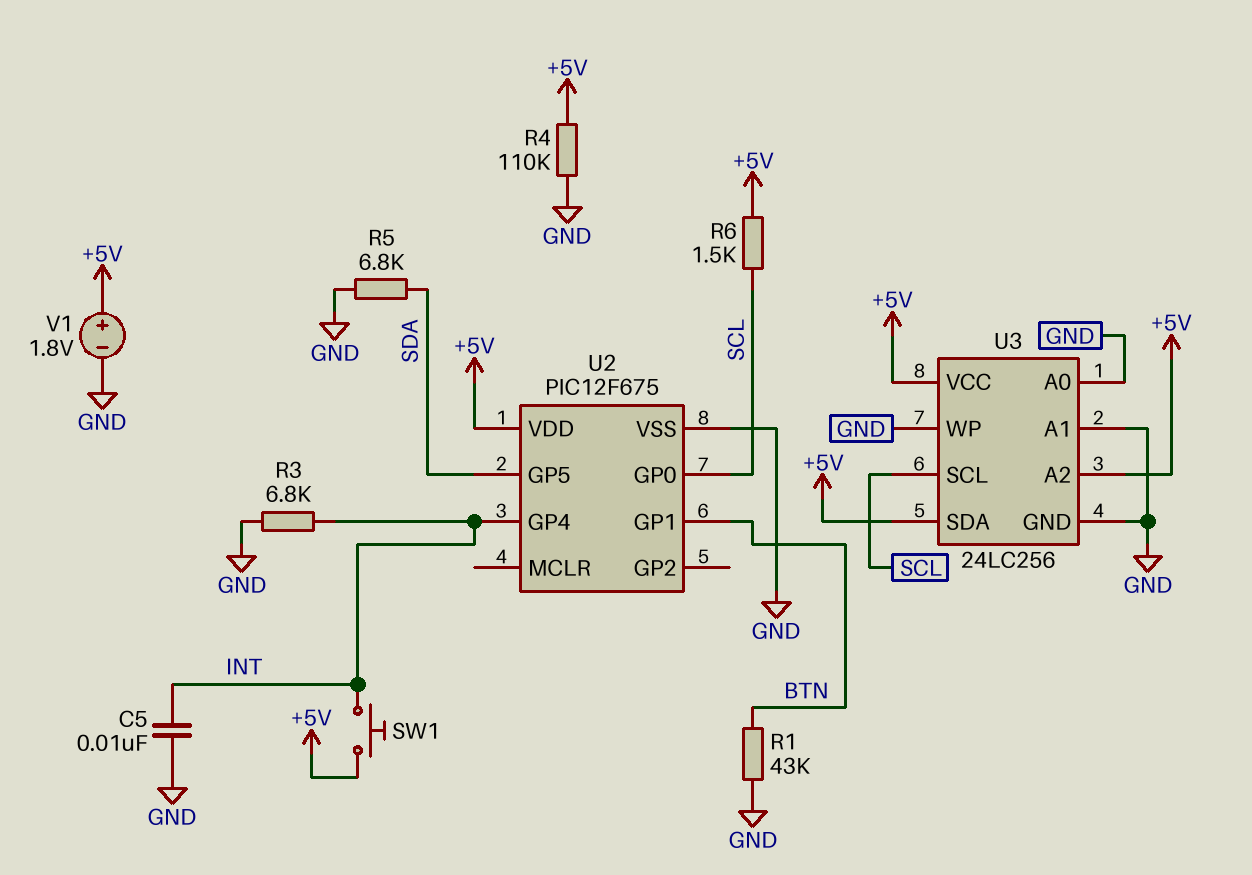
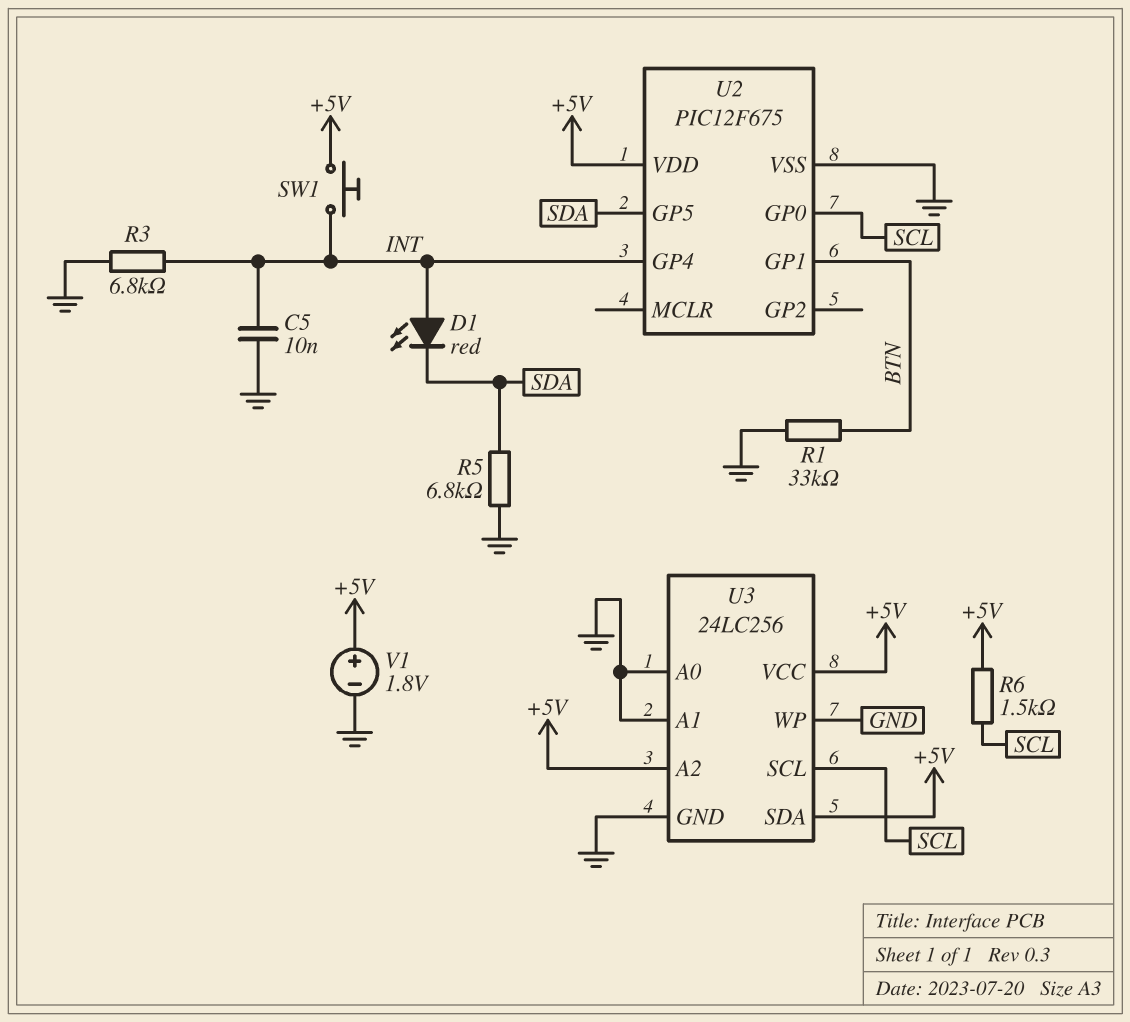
D1: none -> LED red (A INT, K SDA)
R1: 43k (BTN, GND) -> 33k (BTN, GND)
R4: 110k (+5V, GND) -> none

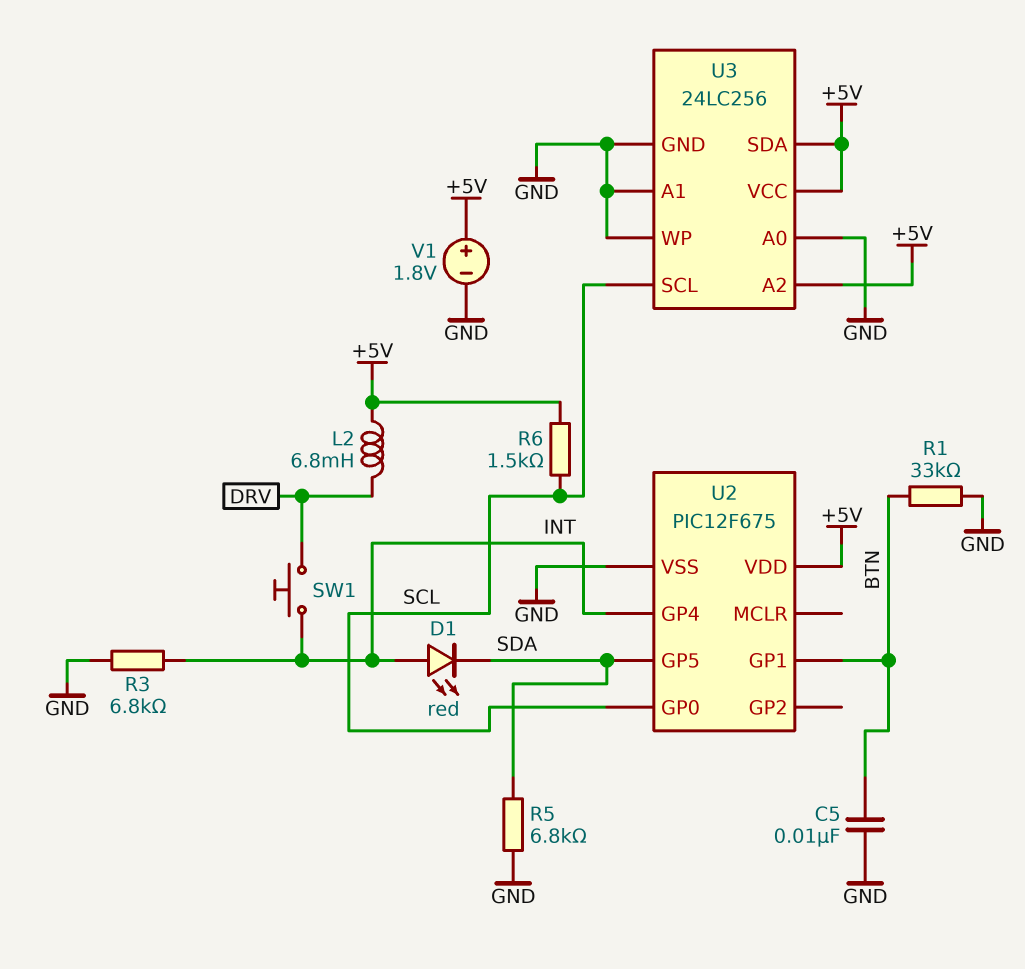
C5: 10nF (GND, INT) -> 10nF (BTN, GND)
L2: none -> 6.8mH (+5V, DRV)
SW1: button (+5V, INT) -> button (DRV, INT)

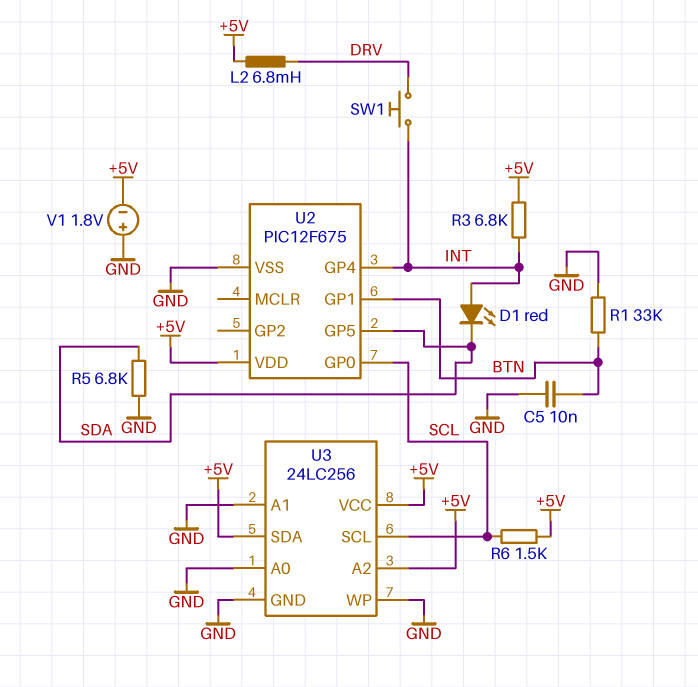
R3: 6.8k (GND, INT) -> 6.8k (+5V, INT)
V1: 1.8V (plus +5V, minus GND) -> 1.8V (plus GND, minus +5V)

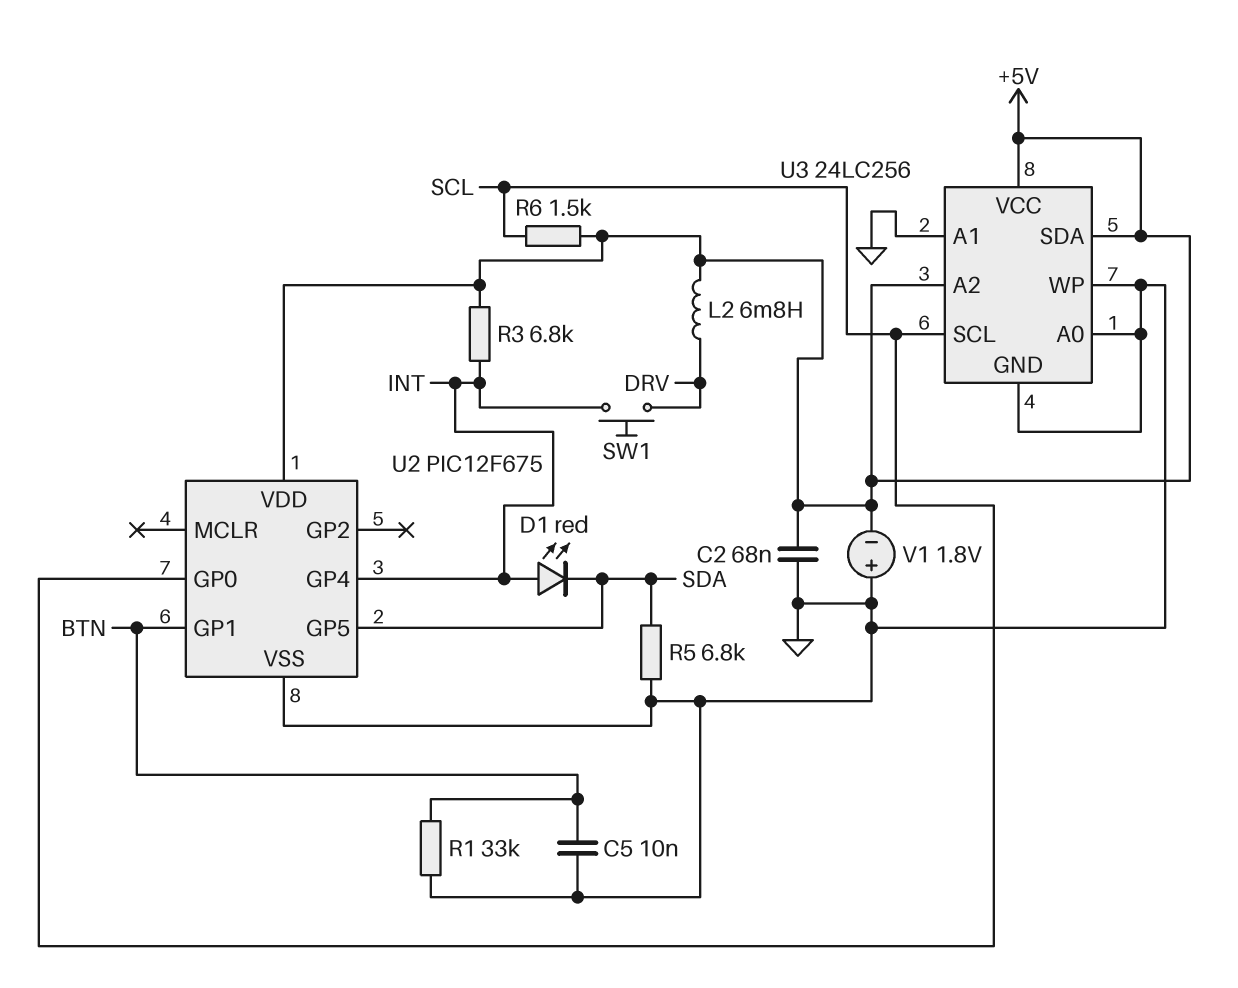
C2: none -> 68nF (+5V, GND)

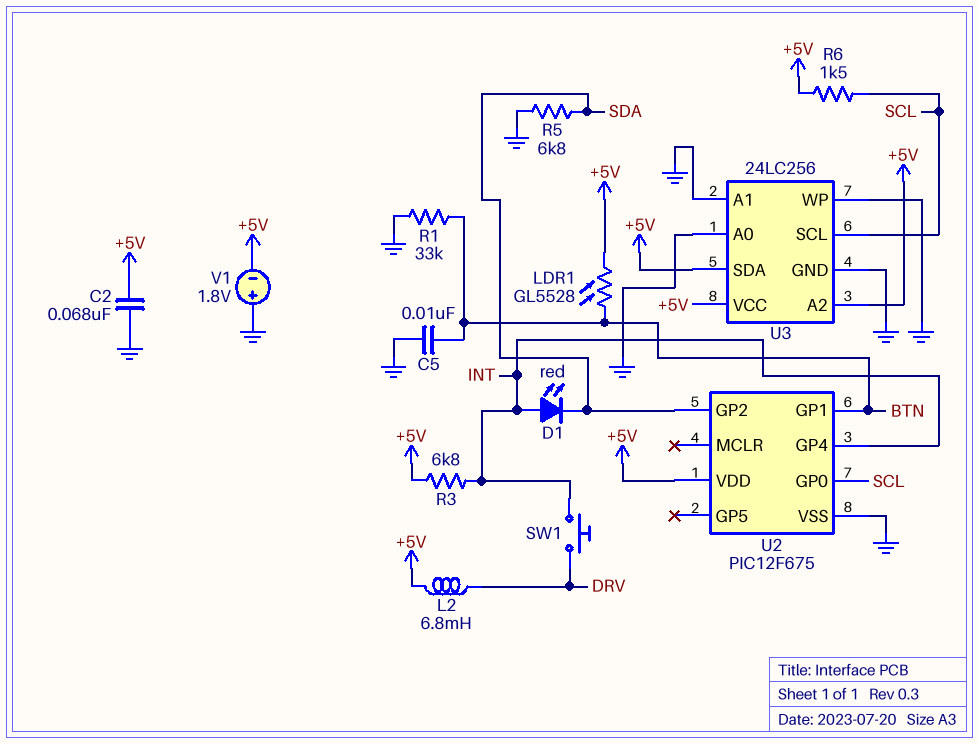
LDR1: none -> GL5528 (+5V, BTN)
U2 pin GP2: none -> SDA
U2 pin GP5: SDA -> none

